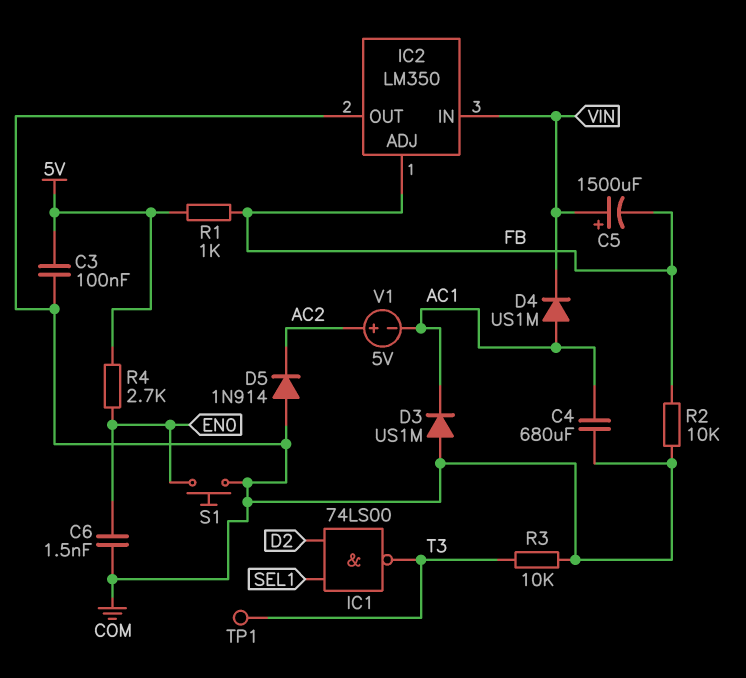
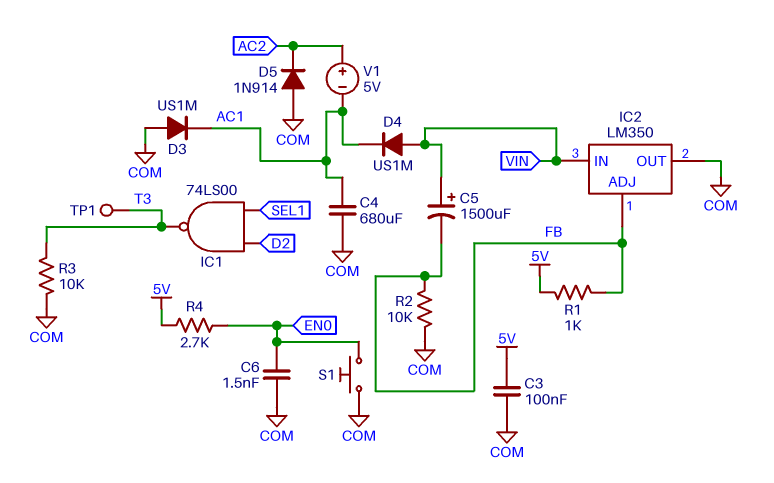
D4: diode US1M (A AC1, K VIN) -> diode US1M (A VIN, K AC1)

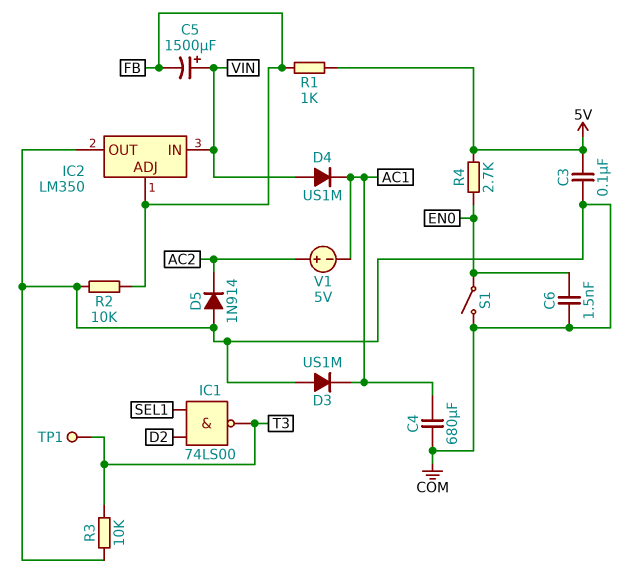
S1: button (COM, EN0) -> switch (COM, EN0)

